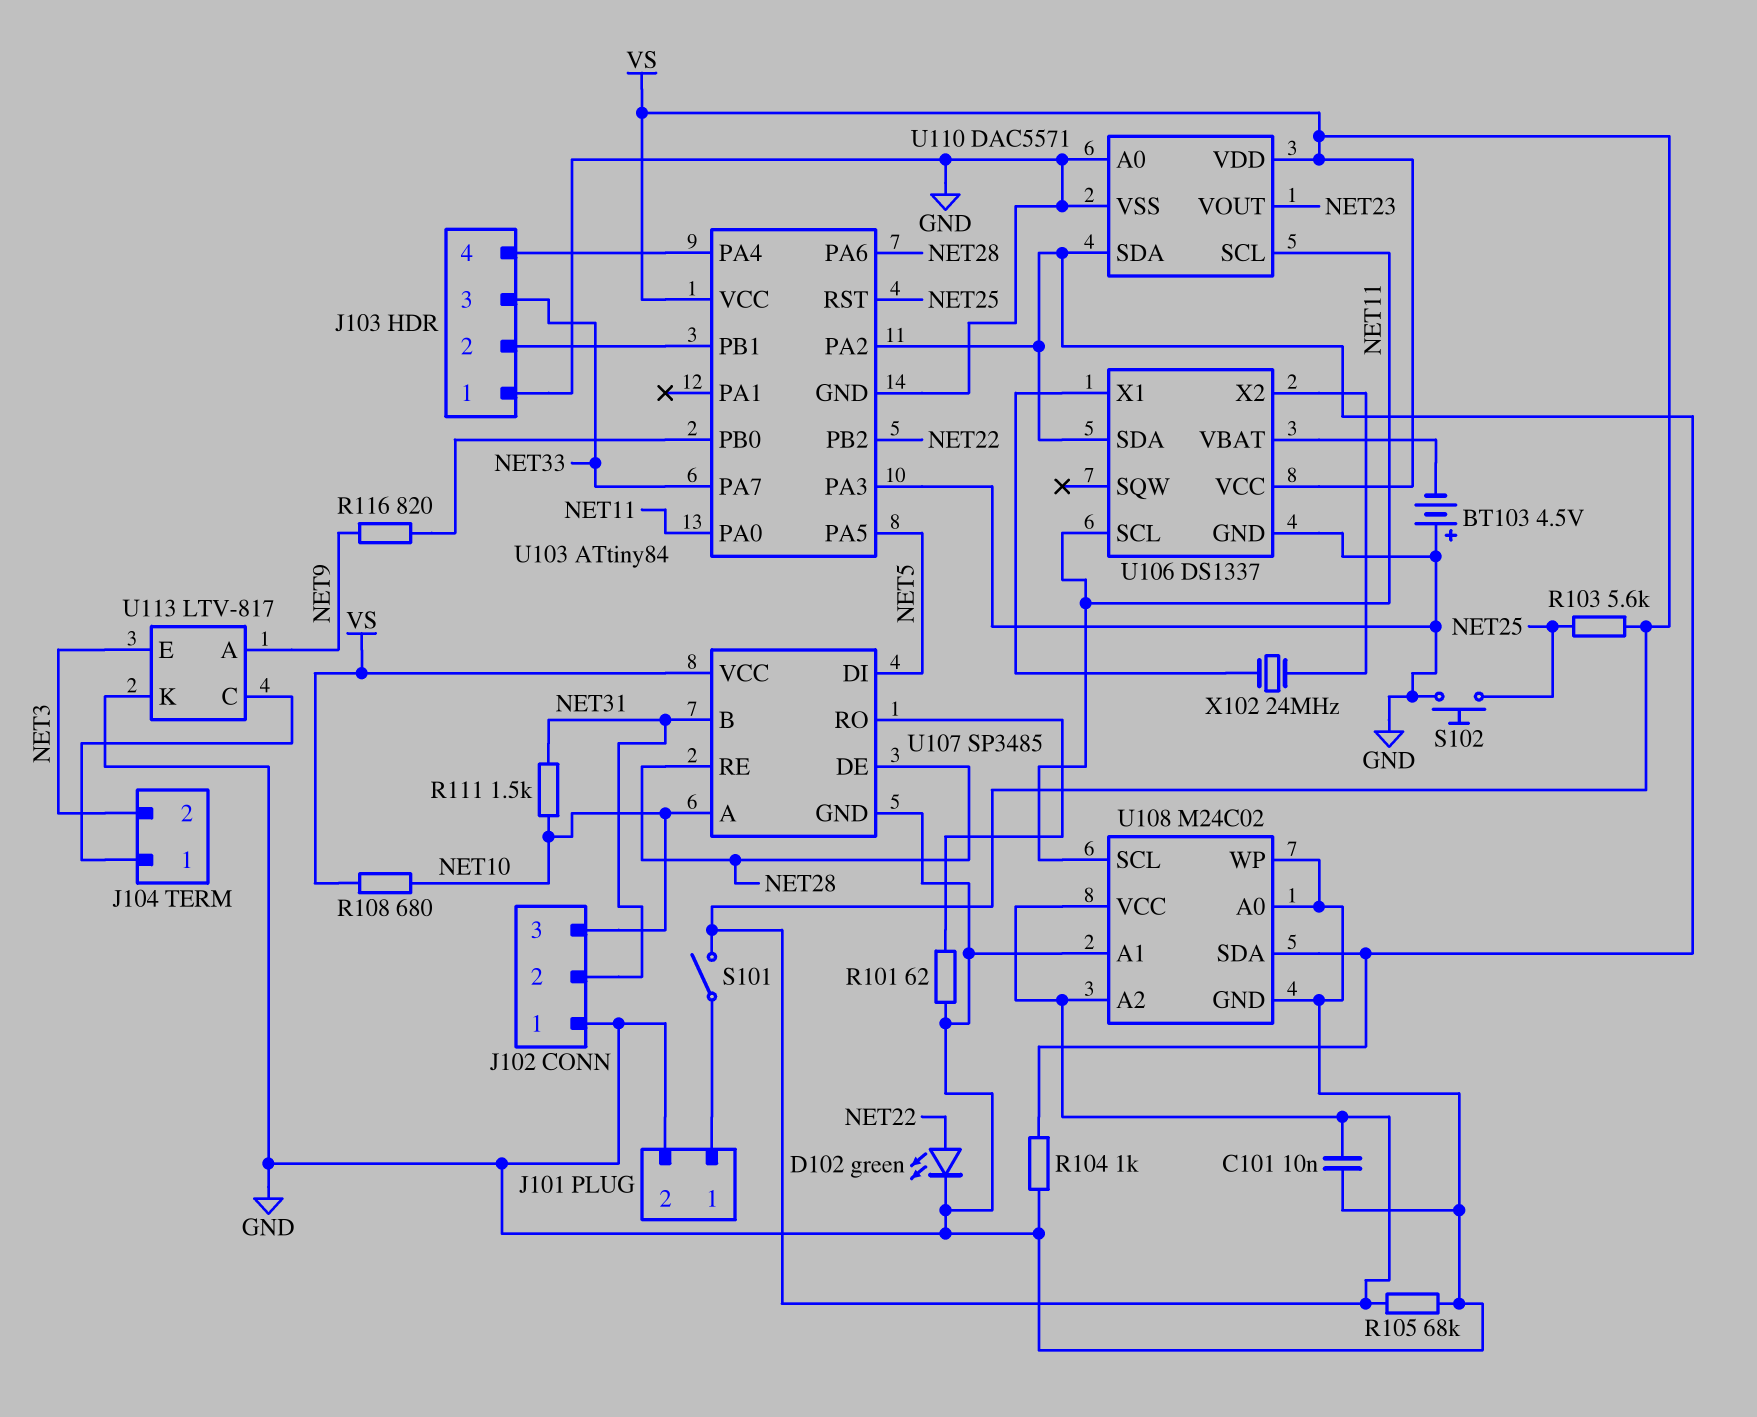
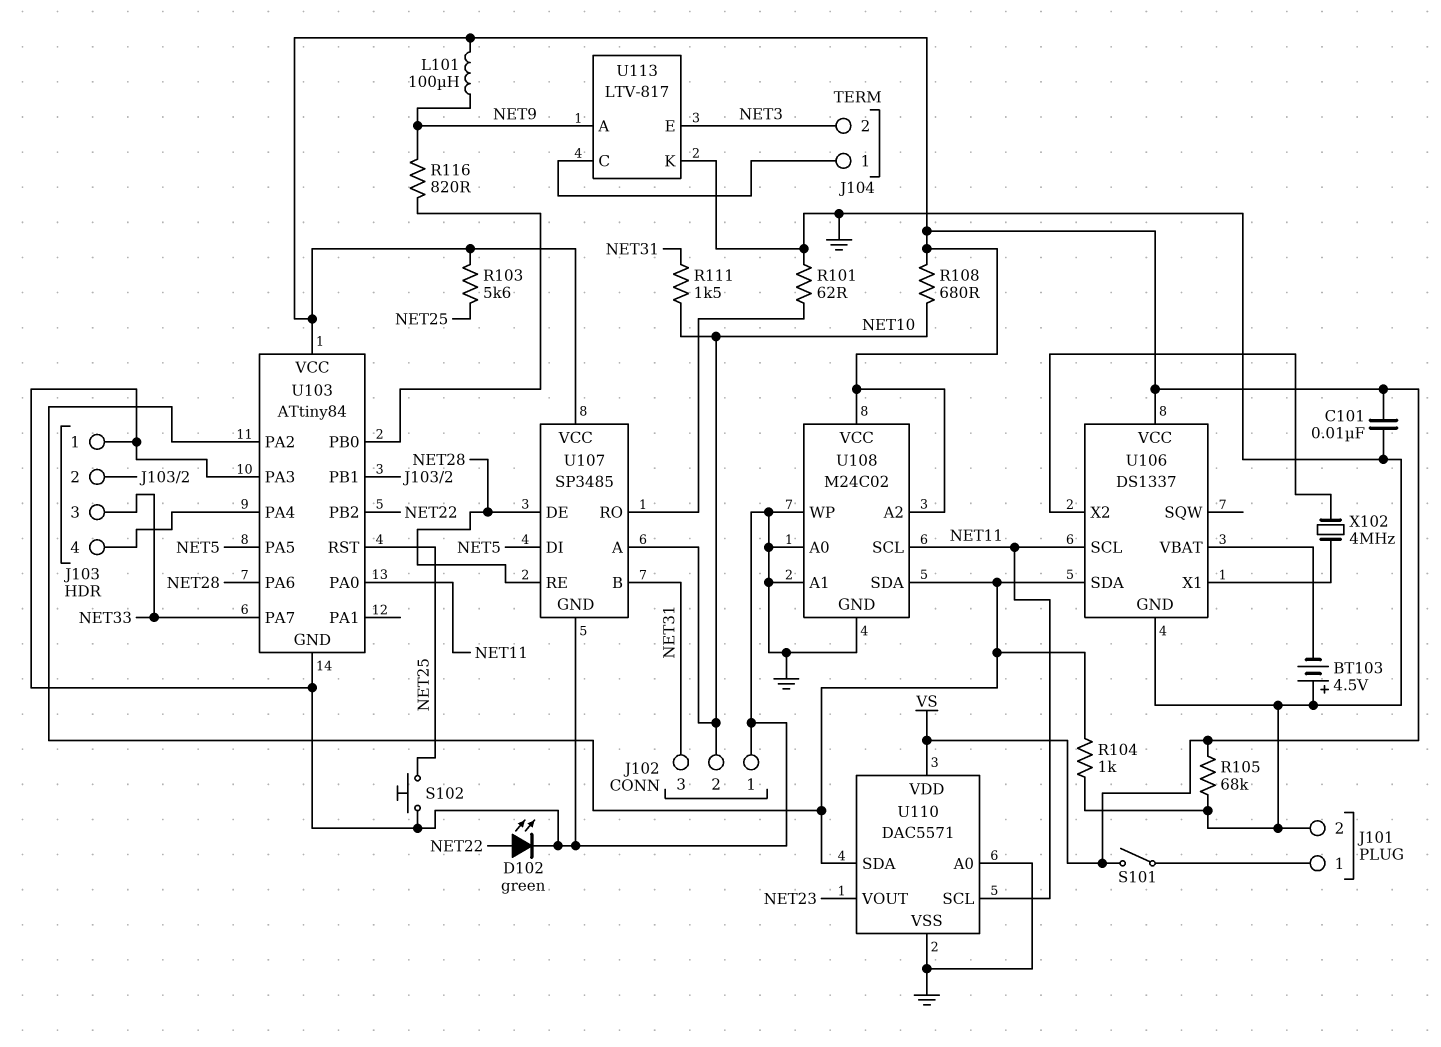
J102 pin 2: NET31 -> NET10
J102 pin 3: NET10 -> NET31
L101: none -> 100uH (NET9, VS)
X102: 24MHz (U106/X1, U106/X2) -> 4MHz (U106/X1, U106/X2)

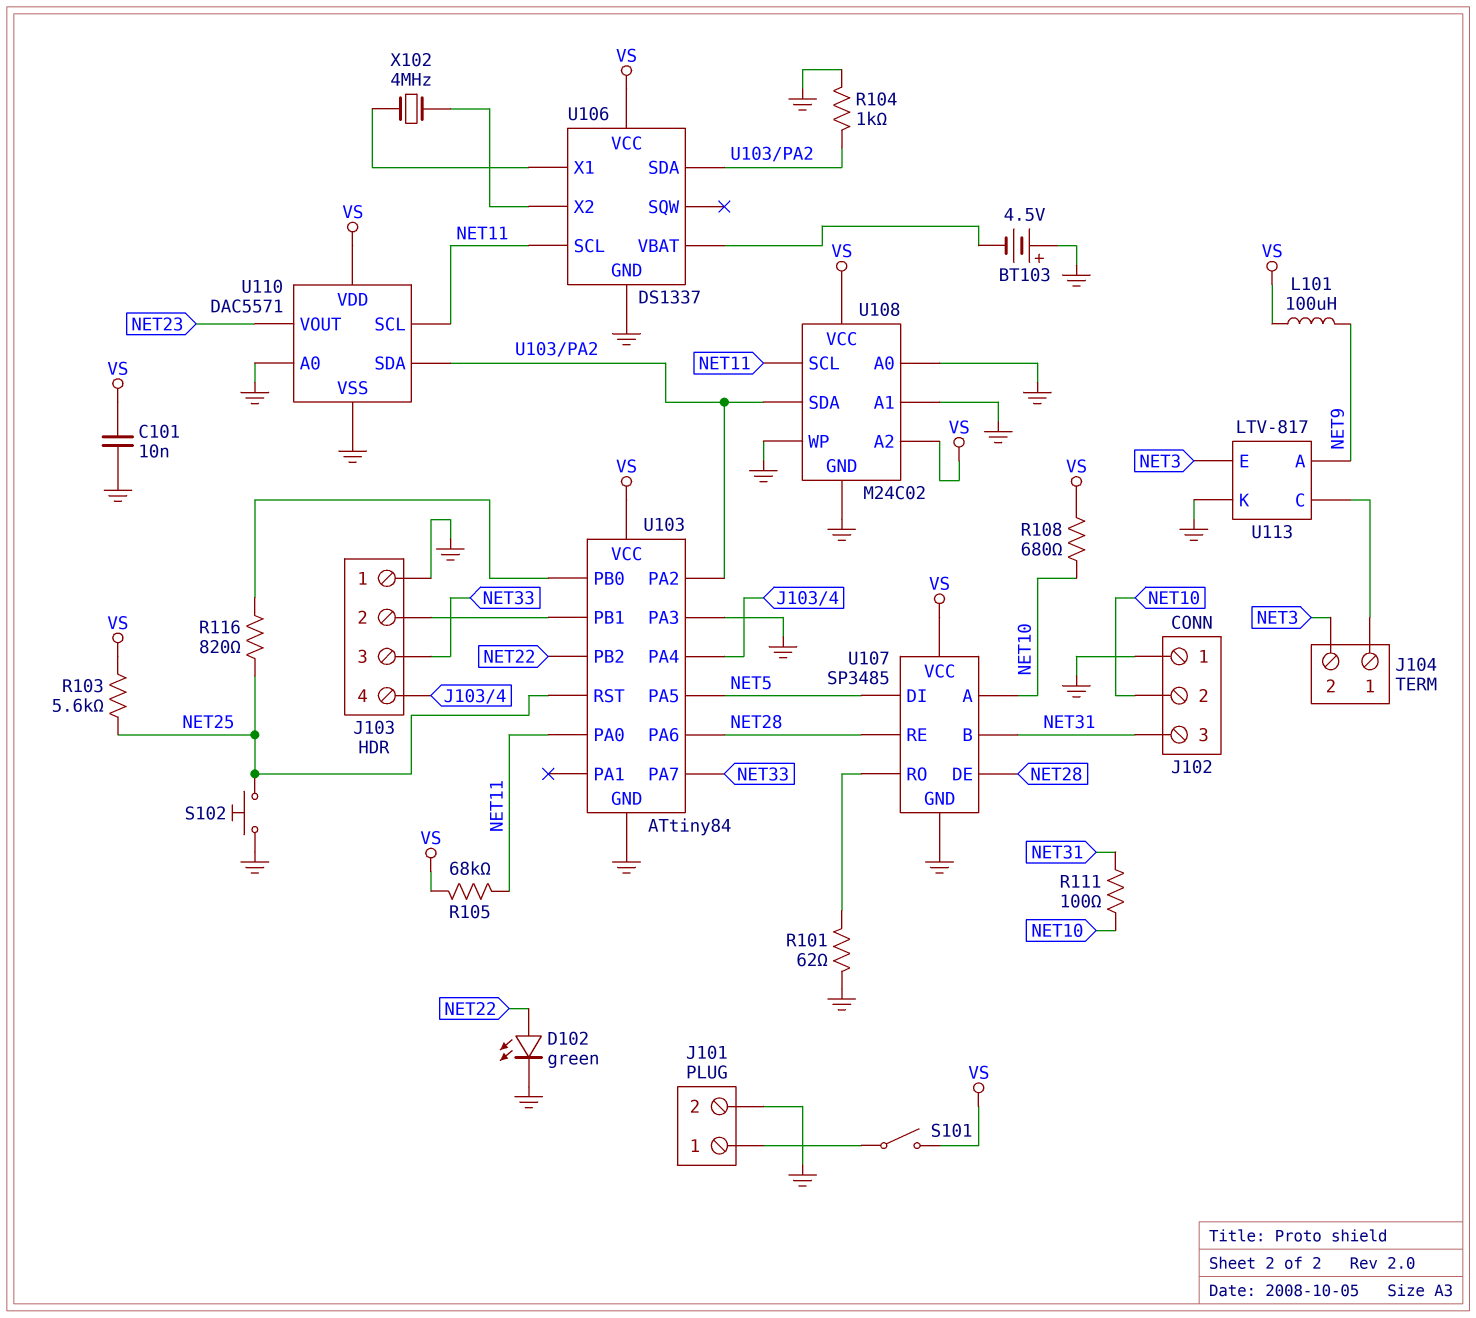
R105: 68k (GND, VS) -> 68k (NET11, VS)
R111: 1.5k (NET10, NET31) -> 100 (NET10, NET31)
R116: 820 (NET9, U103/PB0) -> 820 (NET25, U103/PB0)

